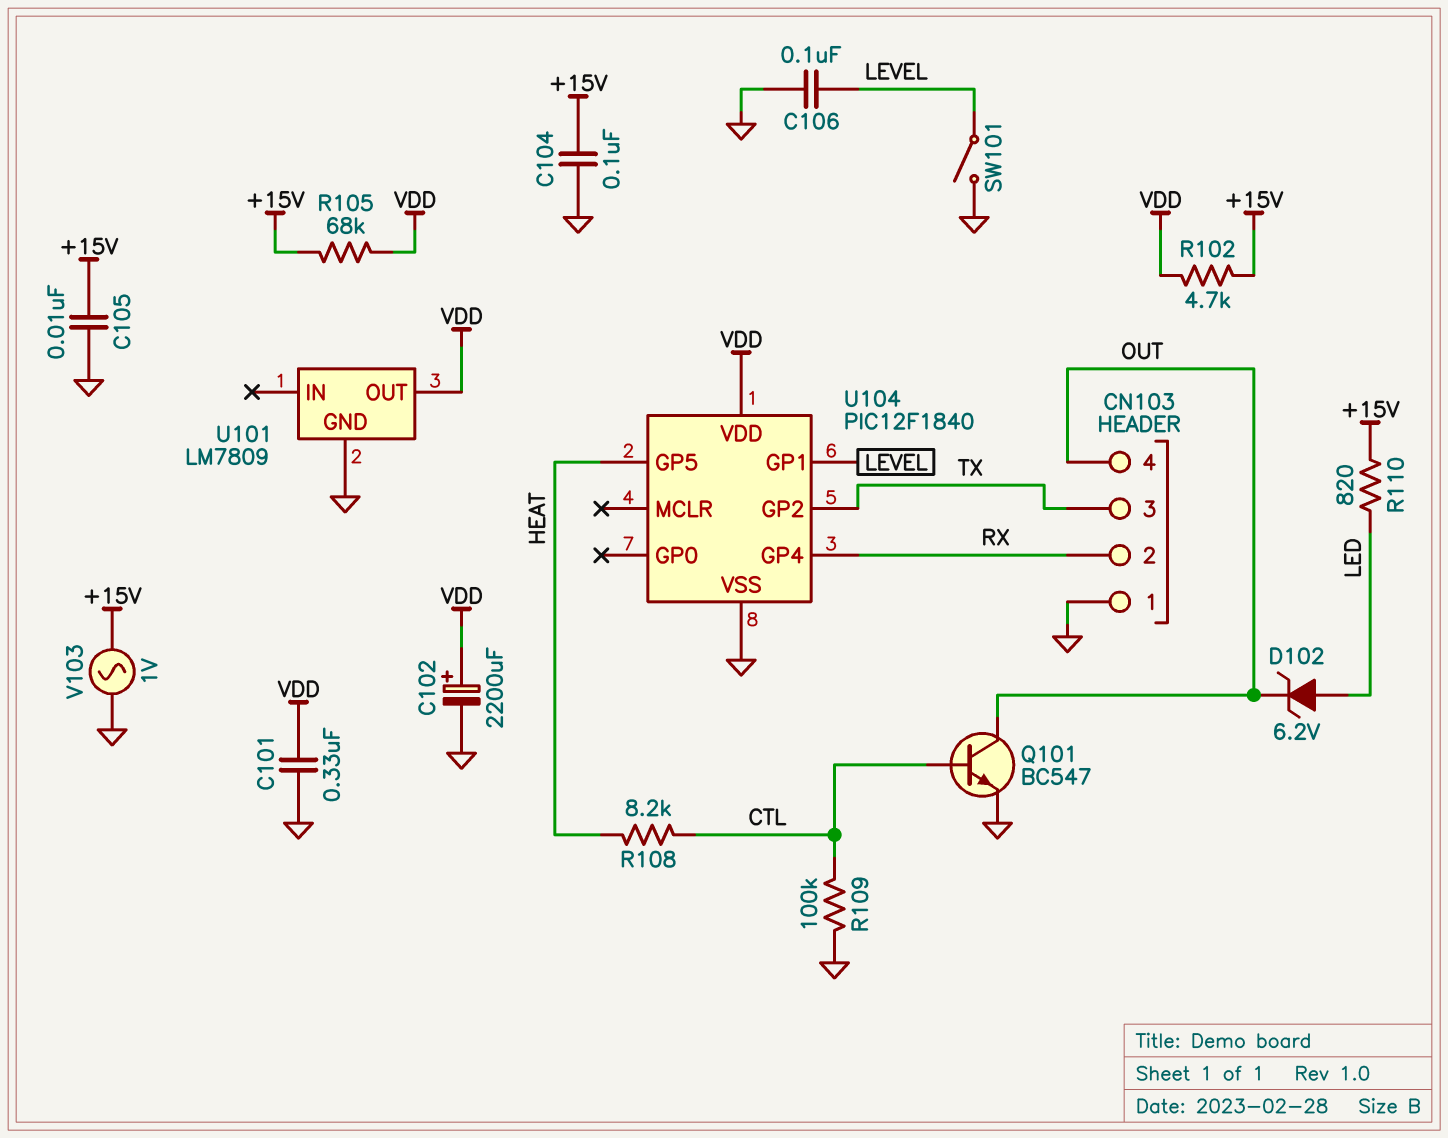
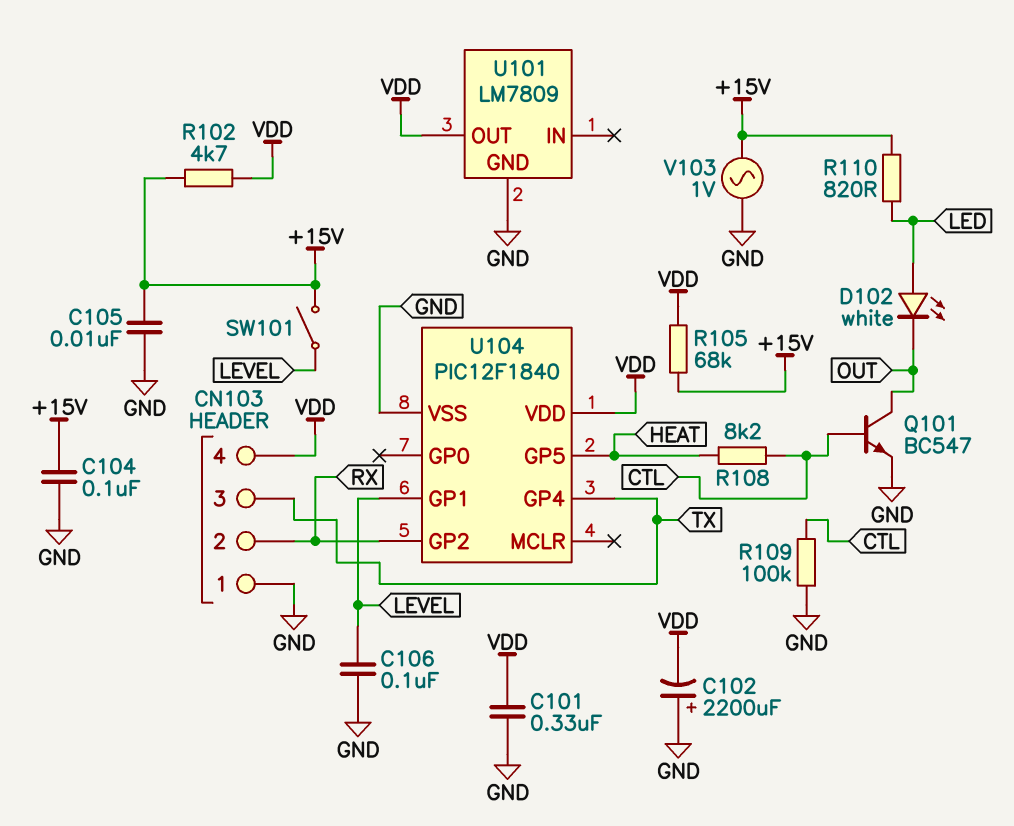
C102: 2200uF (plus VDD, minus GND) -> 2200uF (plus GND, minus VDD)
CN103 pin 4: OUT -> VDD
D102: zener 6.2V (A LED, K OUT) -> LED white (A LED, K OUT)
SW101: switch (GND, LEVEL) -> switch (+15V, LEVEL)
U104 pin GP2: TX -> RX
U104 pin GP4: RX -> TX

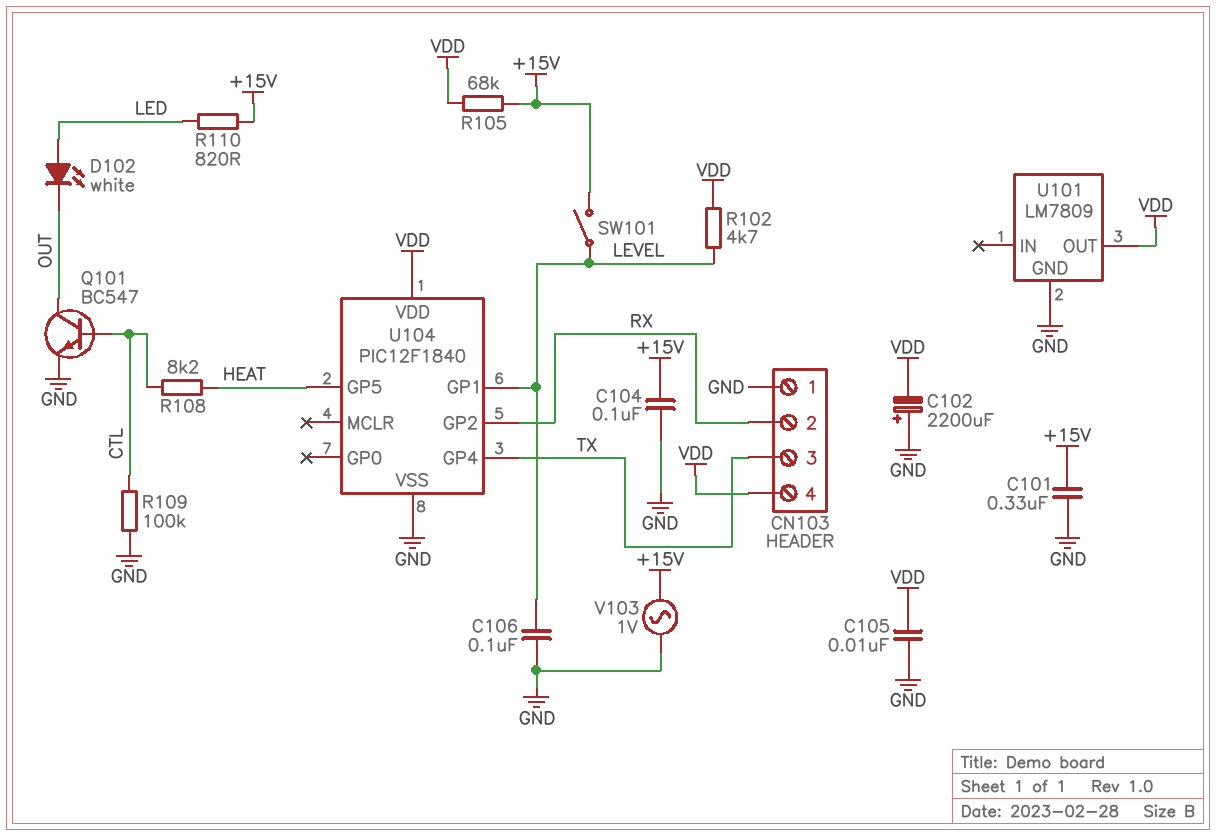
C101: 330nF (GND, VDD) -> 330nF (+15V, GND)
C105: 10nF (+15V, GND) -> 10nF (GND, VDD)
R102: 4.7k (+15V, VDD) -> 4.7k (LEVEL, VDD)

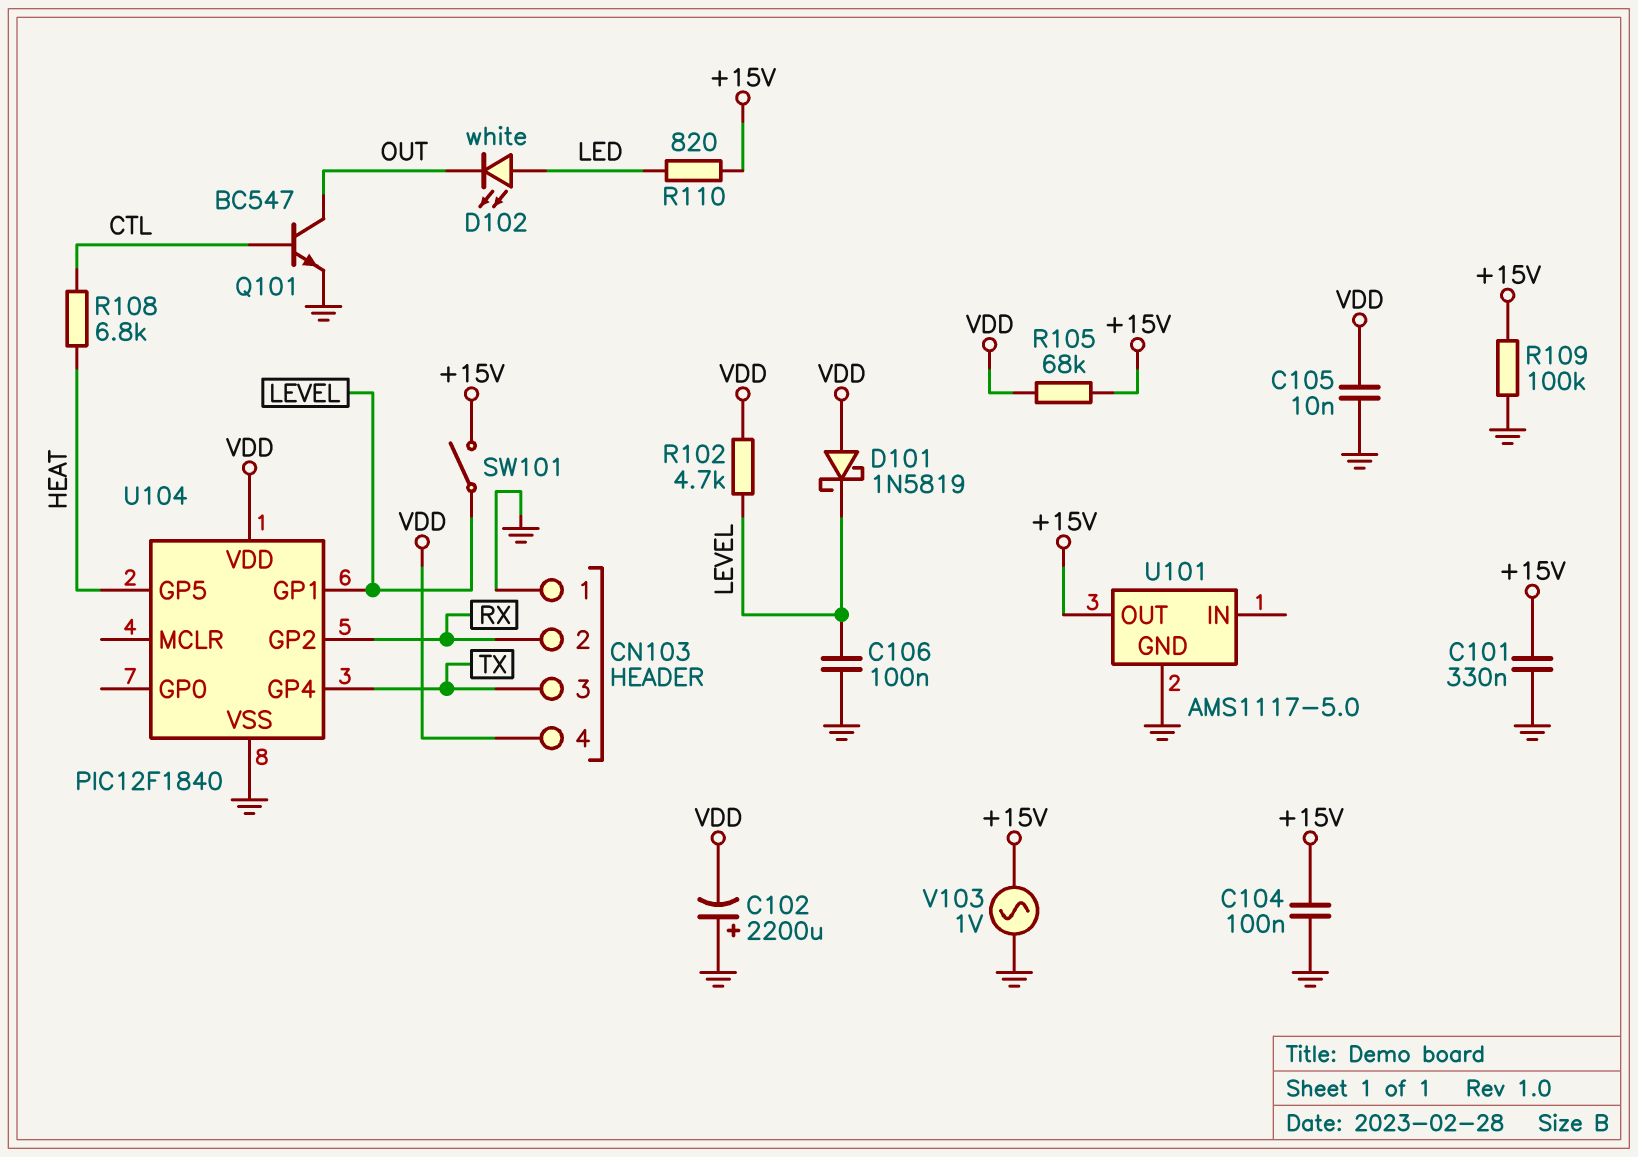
D101: none -> schottky 1N5819 (A VDD, K LEVEL)
R108: 8.2k (CTL, HEAT) -> 6.8k (CTL, HEAT)
R109: 100k (CTL, GND) -> 100k (+15V, GND)
U101: LM7809 -> AMS1117-5.0
U101 pin OUT: VDD -> +15V

